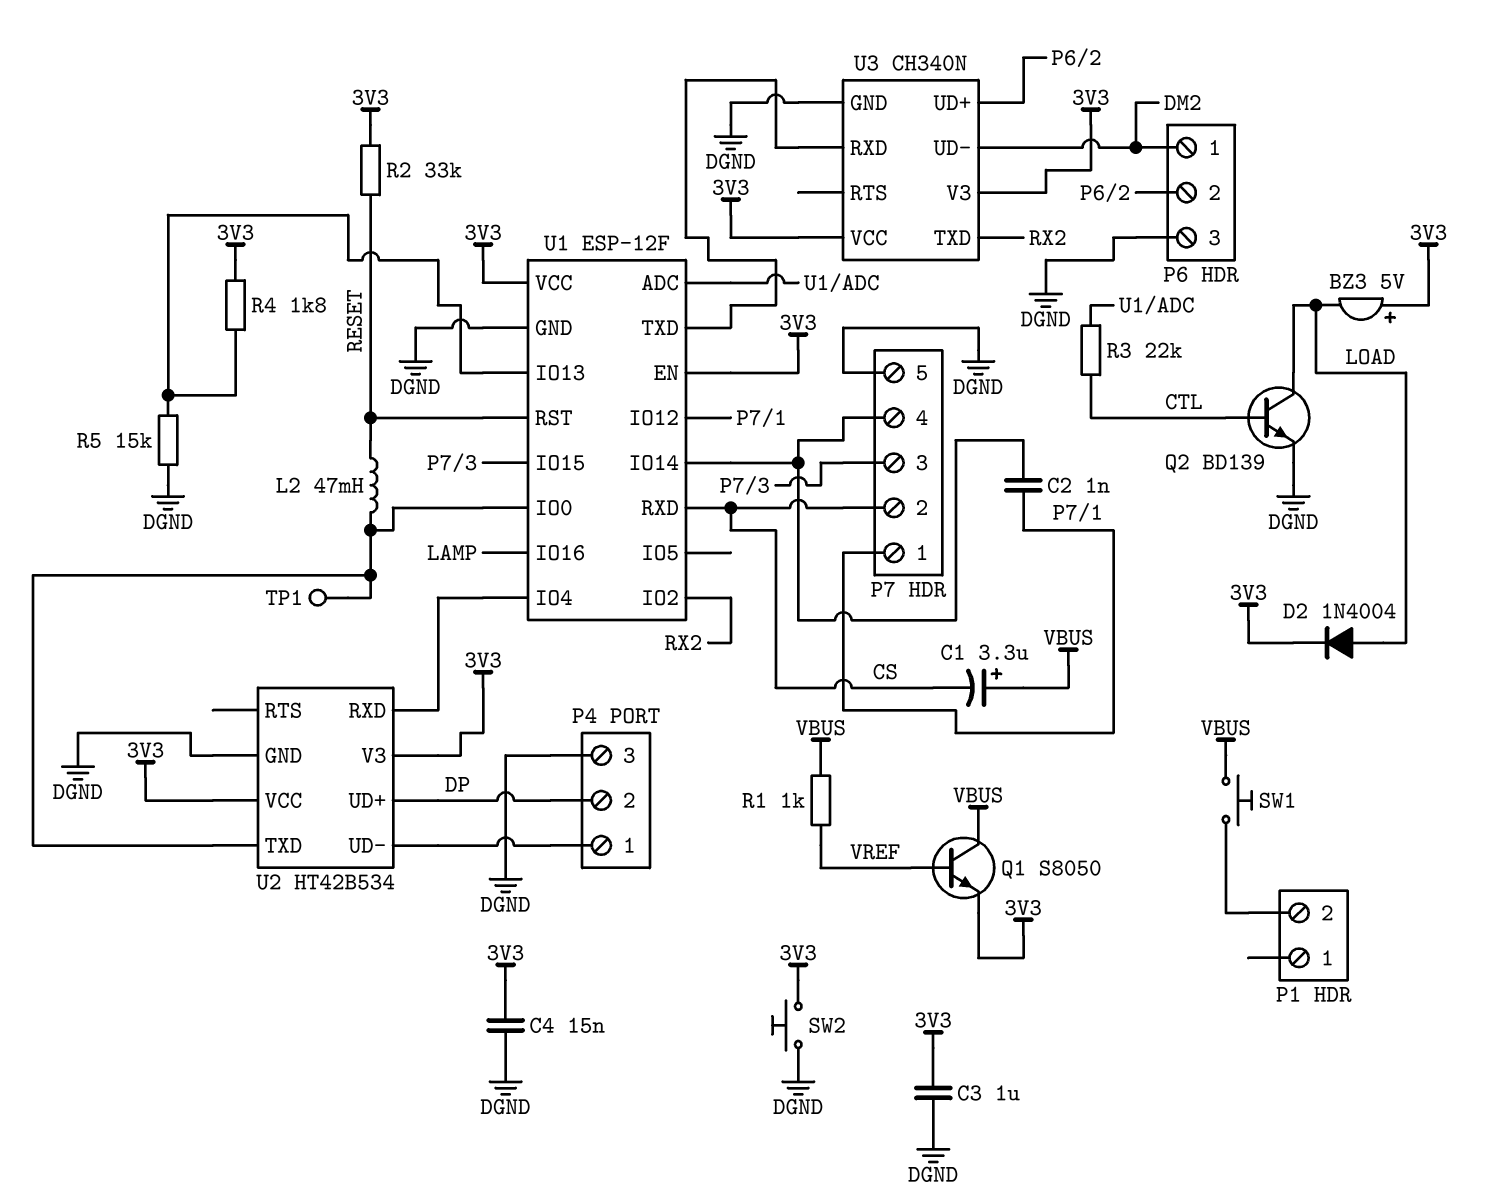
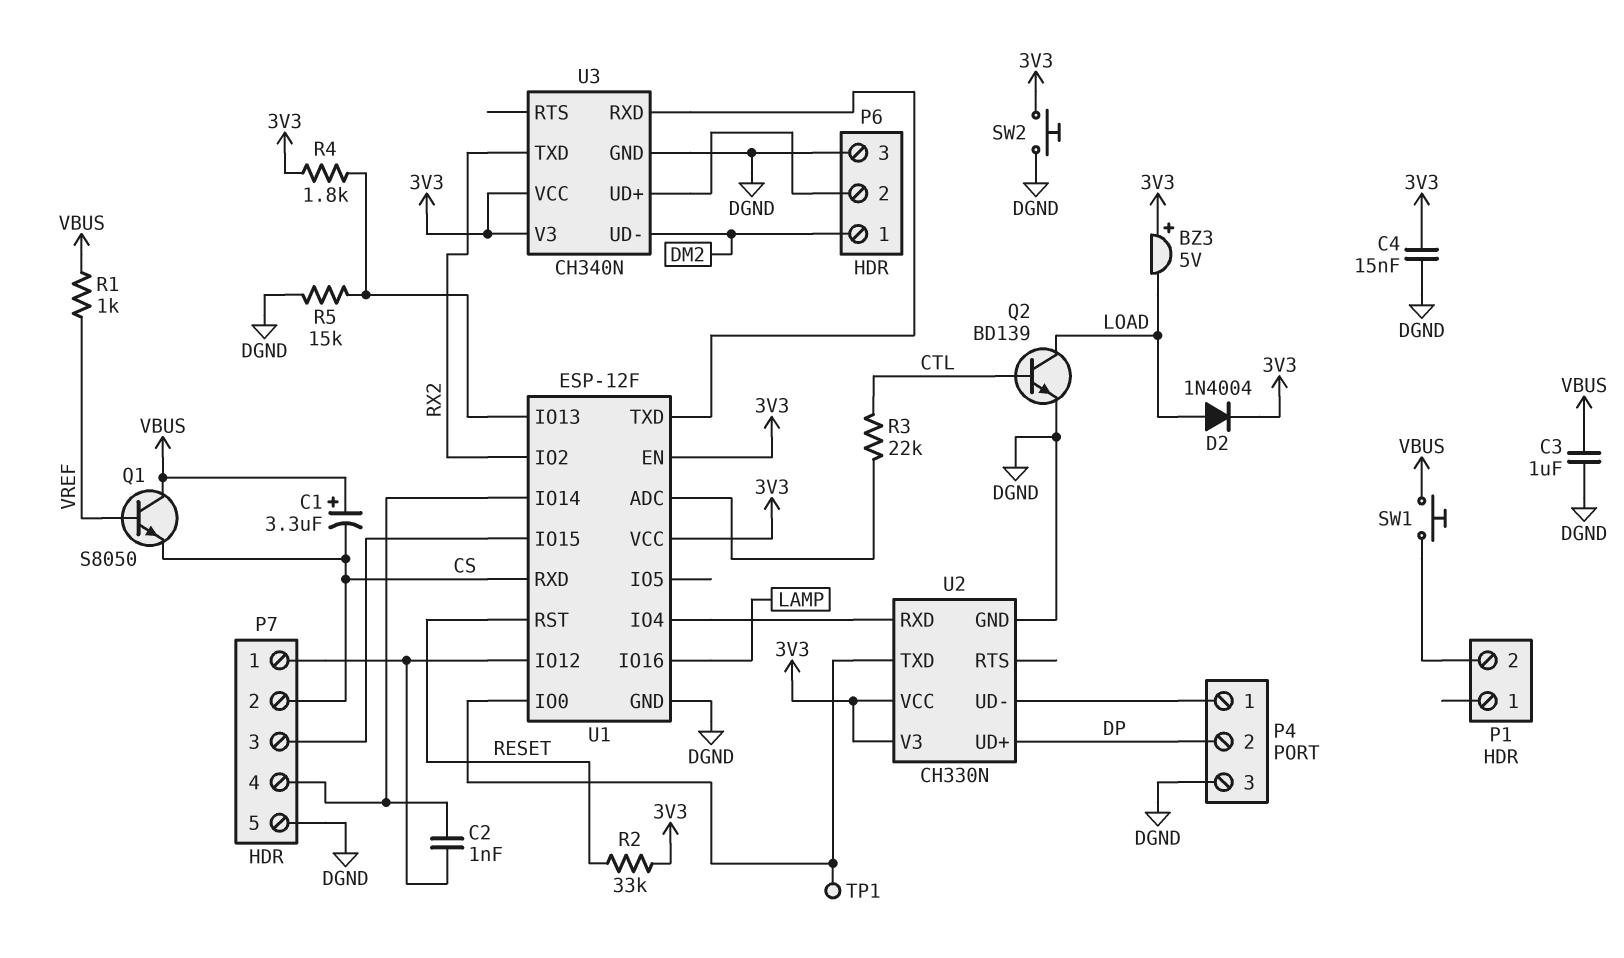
C3: 1uF (3V3, DGND) -> 1uF (DGND, VBUS)
L2: 47mH (RESET, U1/IO0) -> none
Q1: NPN S8050 (B VREF, C VBUS, E 3V3) -> NPN S8050 (B VREF, C VBUS, E CS)
U2: HT42B534 -> CH330N

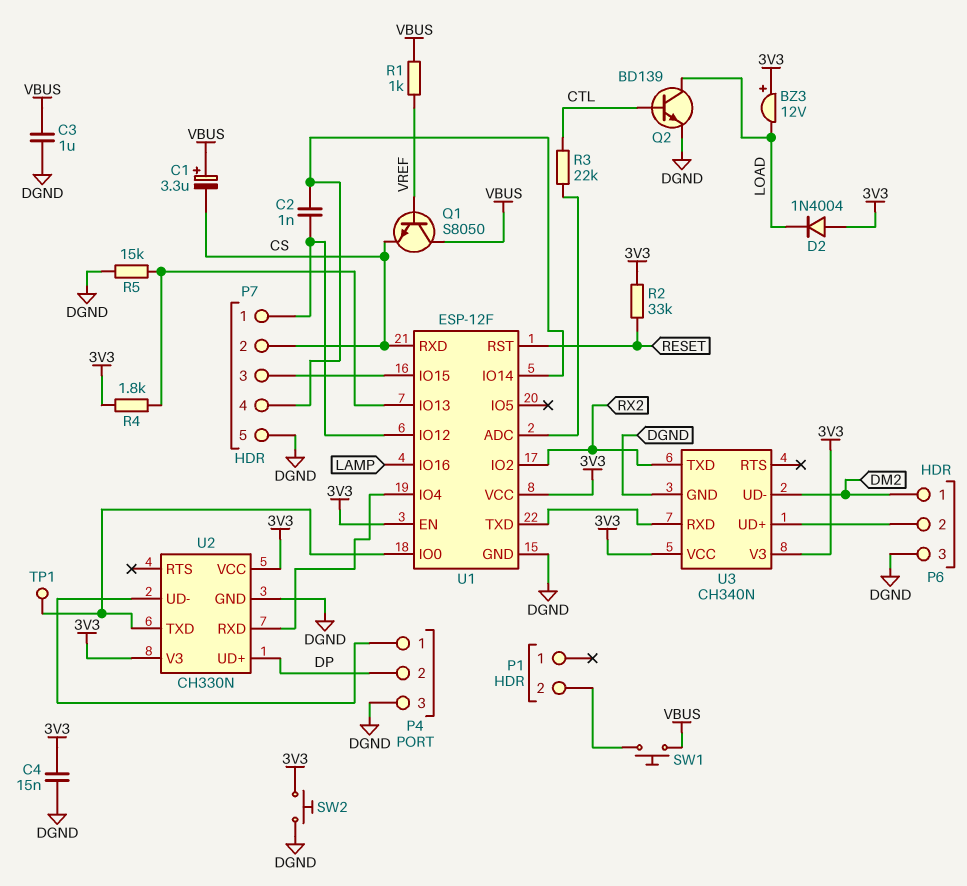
BZ3: buzzer 5V (plus 3V3, minus LOAD) -> buzzer 12V (plus 3V3, minus LOAD)
D2: diode 1N4004 (A LOAD, K 3V3) -> diode 1N4004 (A 3V3, K LOAD)

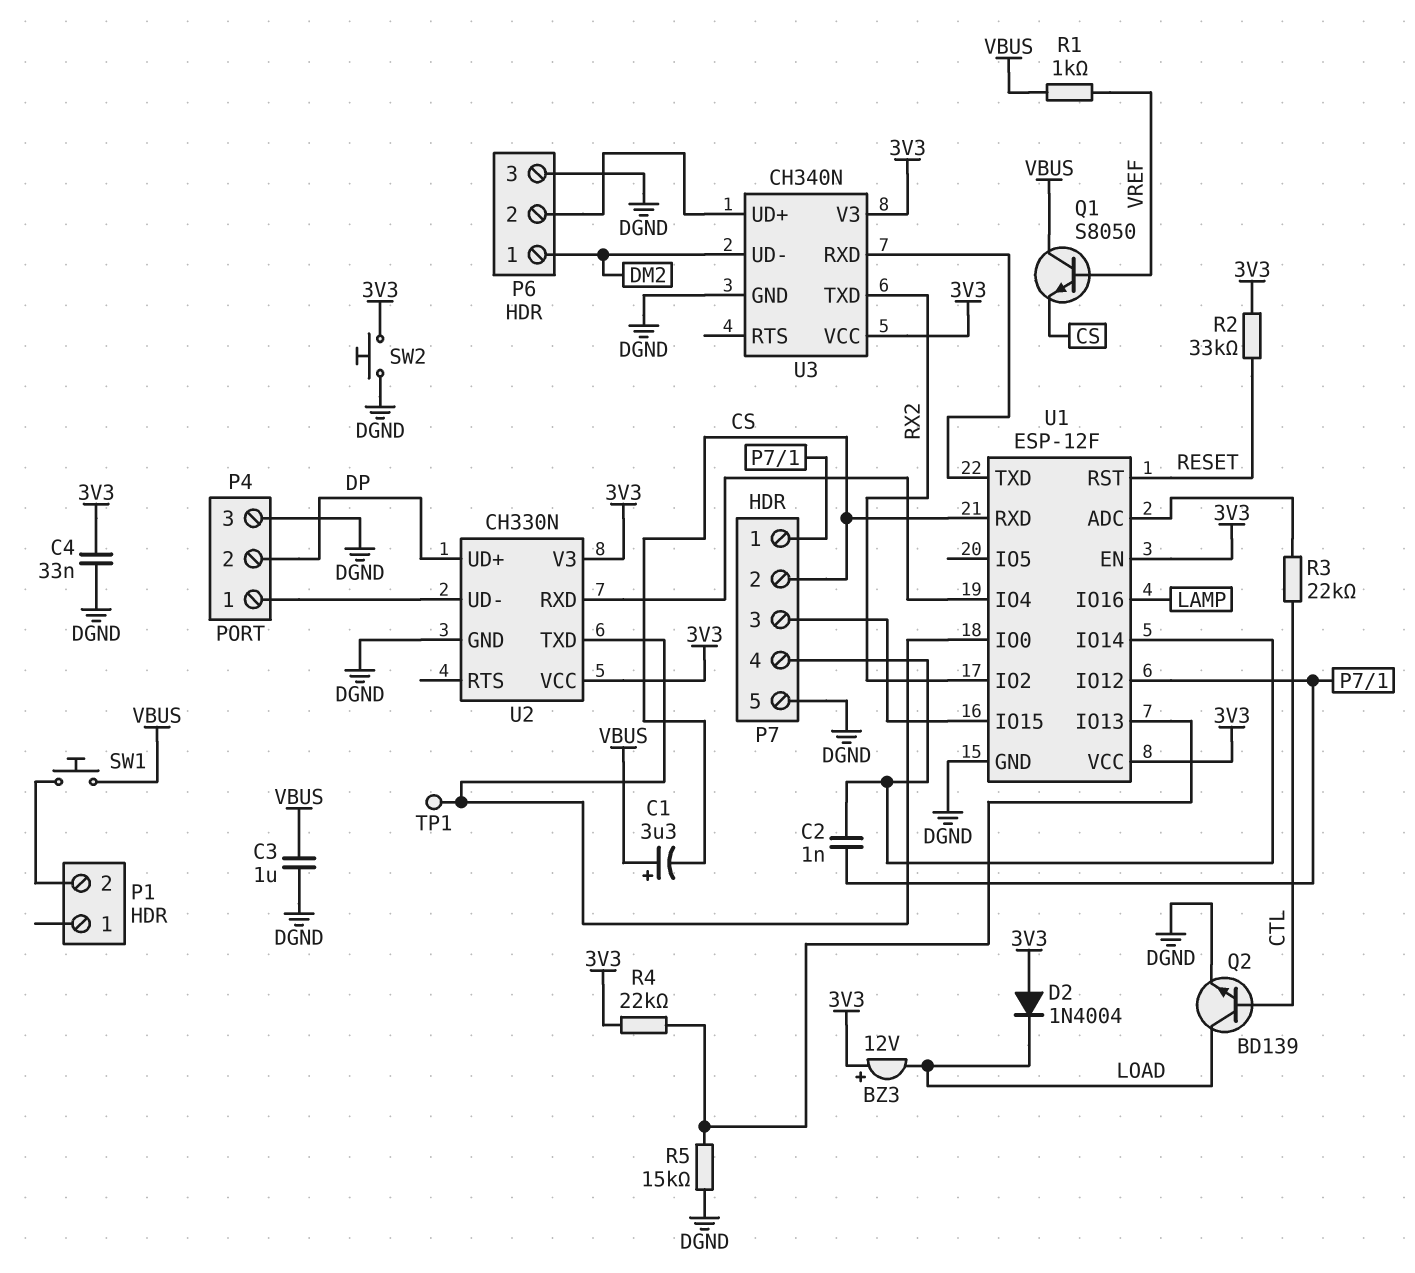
C4: 15nF (3V3, DGND) -> 33nF (3V3, DGND)
R4: 1.8k (3V3, U1/IO13) -> 22k (3V3, U1/IO13)

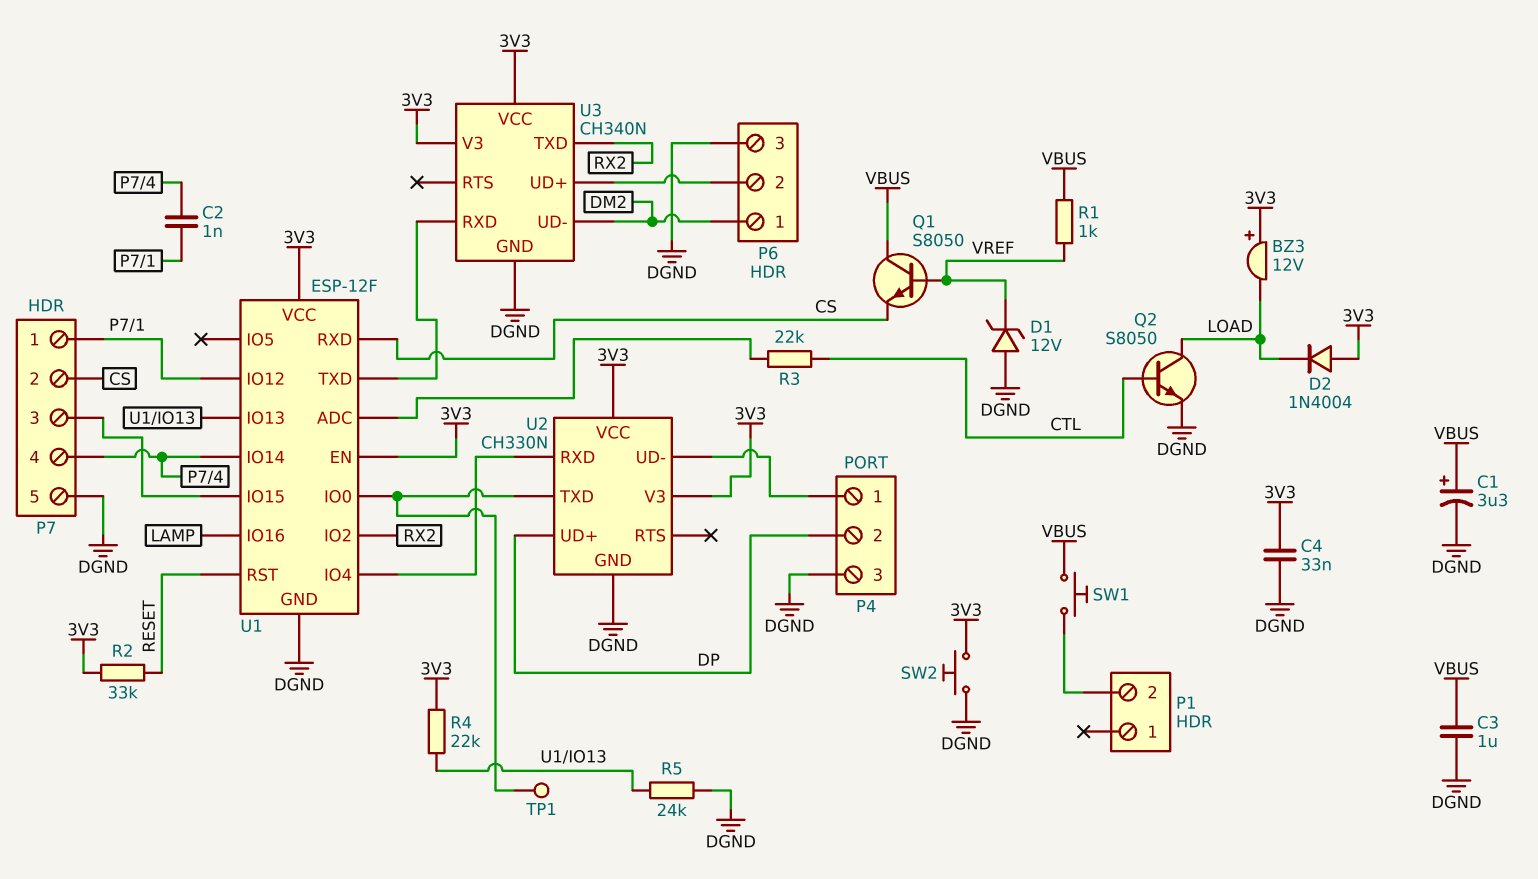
C1: 3.3uF (plus VBUS, minus CS) -> 3.3uF (plus VBUS, minus DGND)
D1: none -> zener 12V (A DGND, K VREF)
Q2: NPN BD139 (B CTL, C LOAD, E DGND) -> NPN S8050 (B CTL, C LOAD, E DGND)
R5: 15k (DGND, U1/IO13) -> 24k (DGND, U1/IO13)

